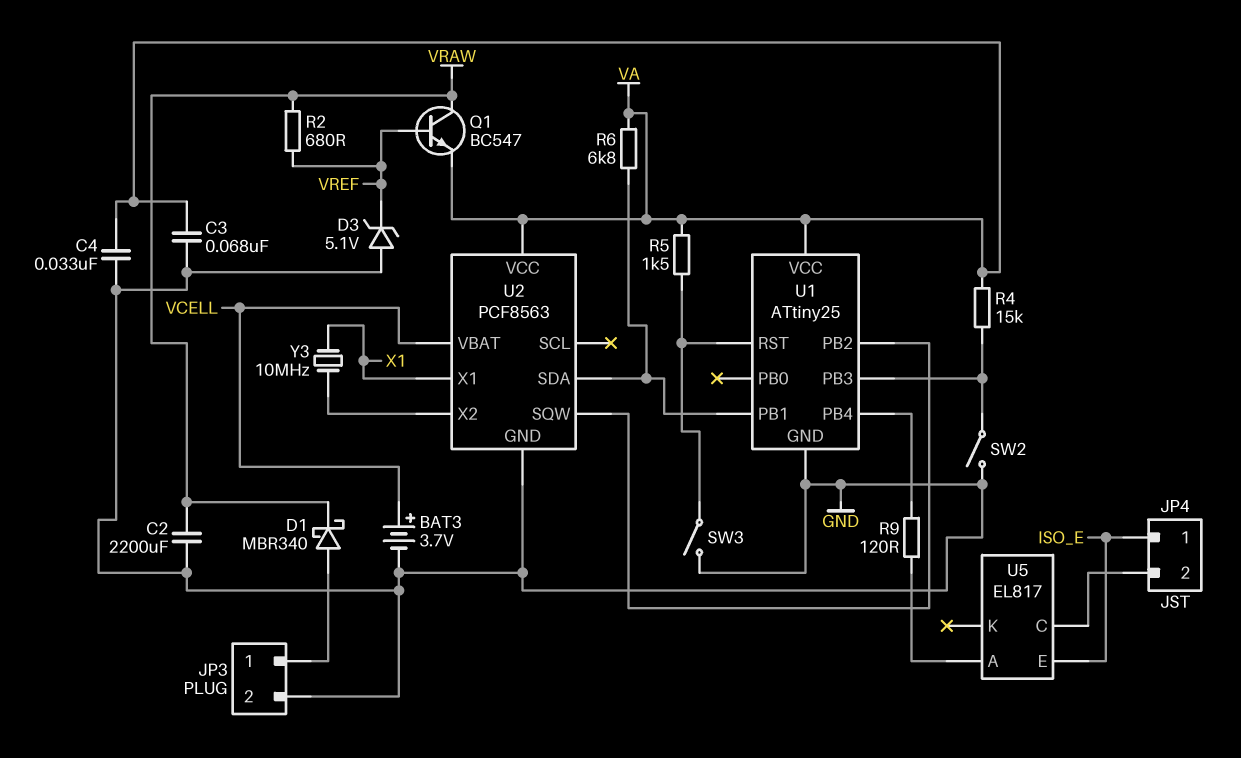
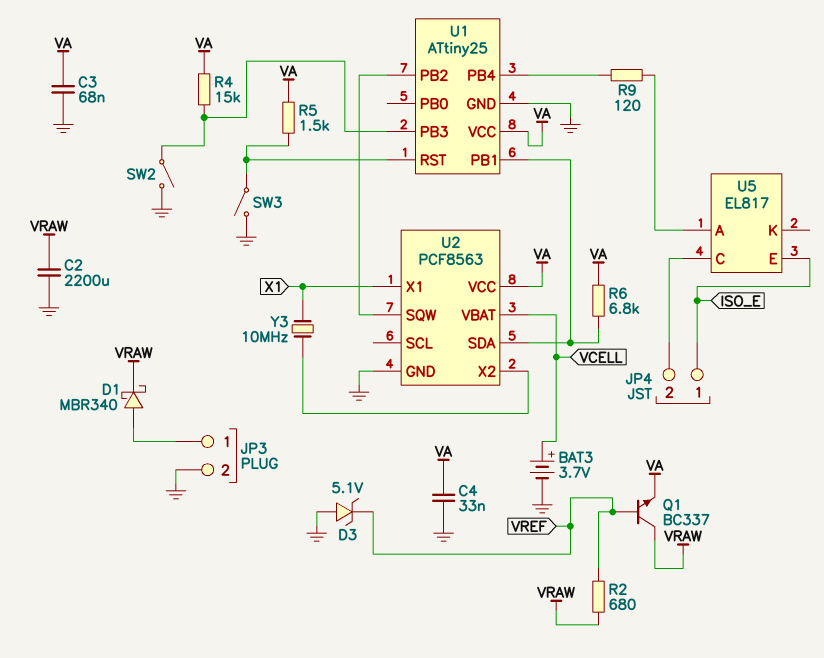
Q1: NPN BC547 (B VREF, C VRAW, E VA) -> NPN BC337 (B VREF, C VRAW, E VA)

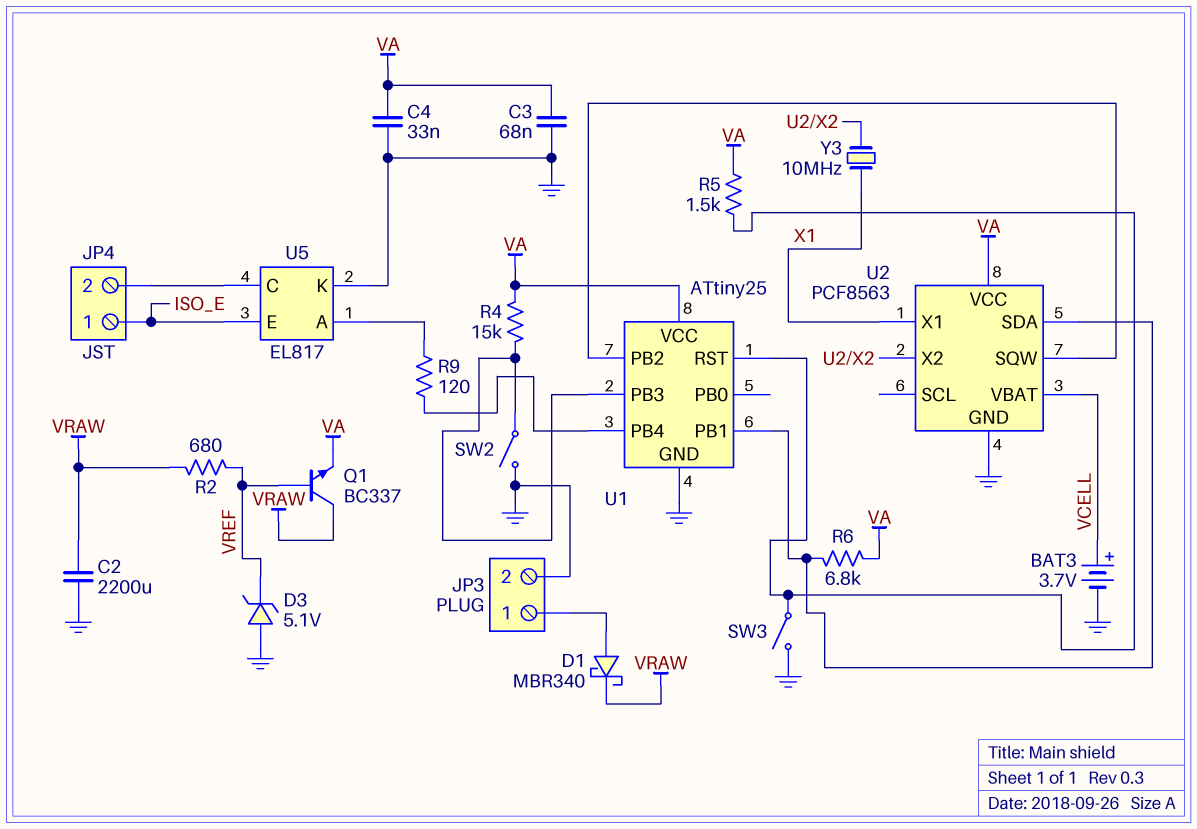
U5 pin K: none -> GND

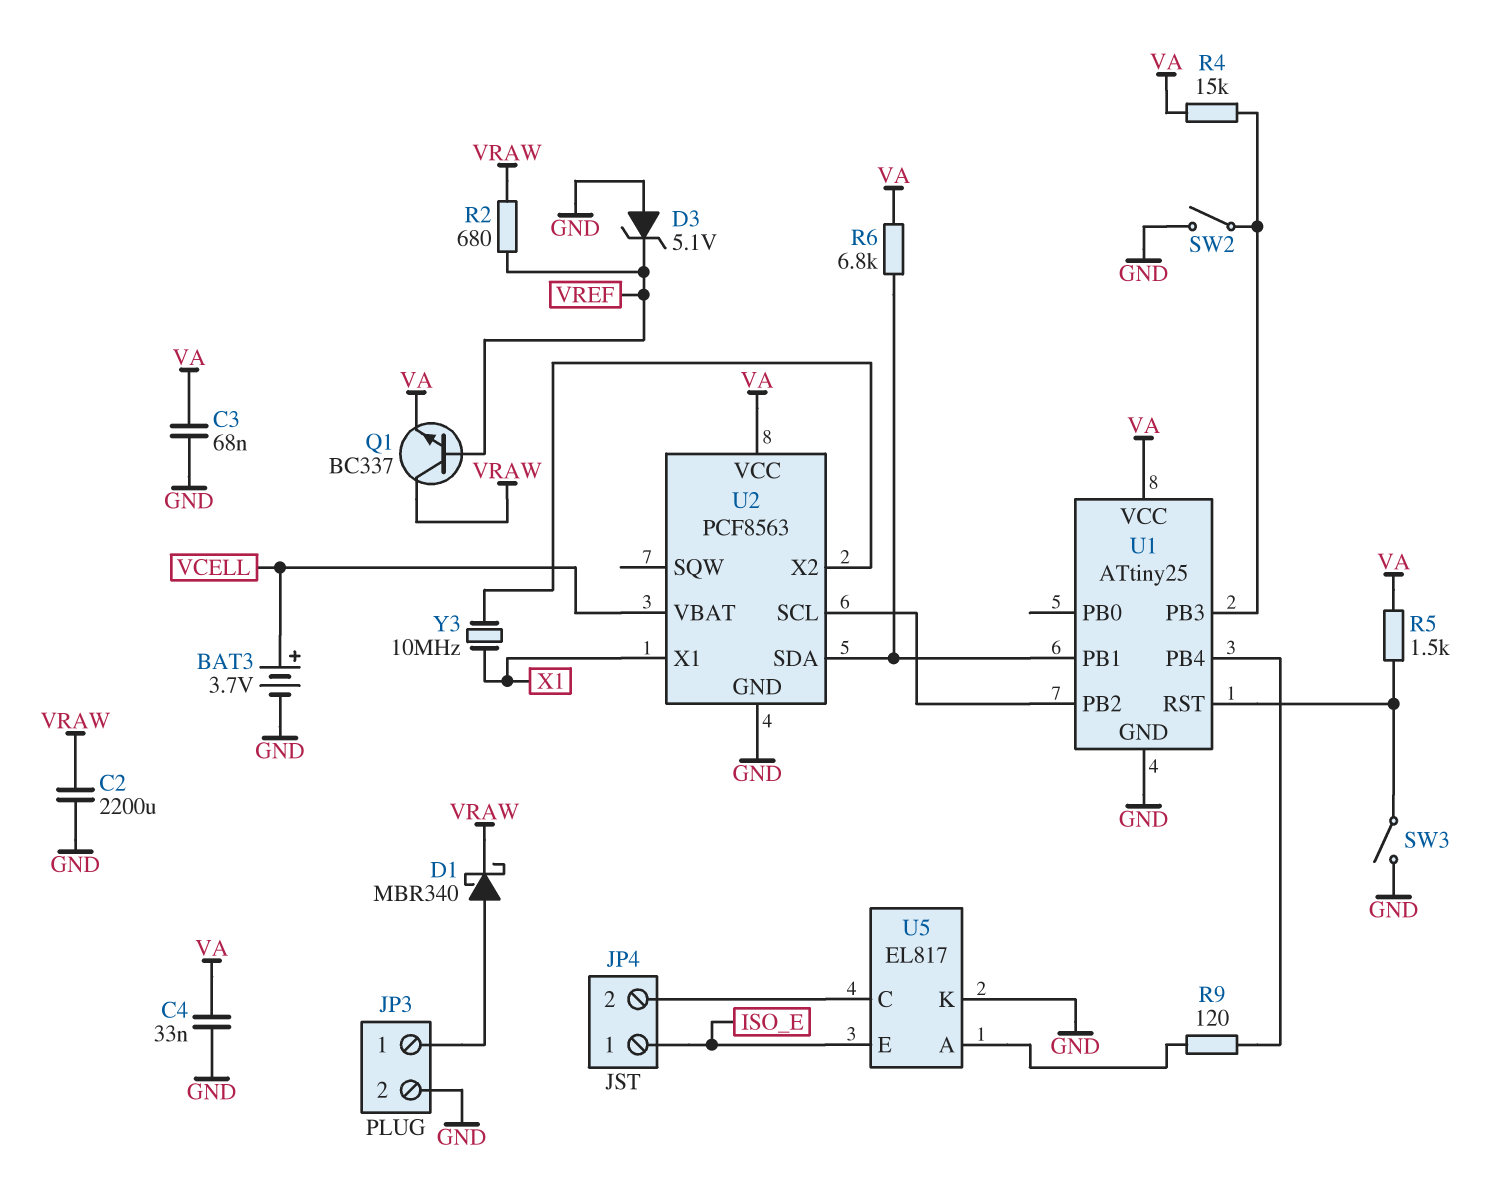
U2 pin SCL: none -> U1/PB2
U2 pin SQW: U1/PB2 -> none

